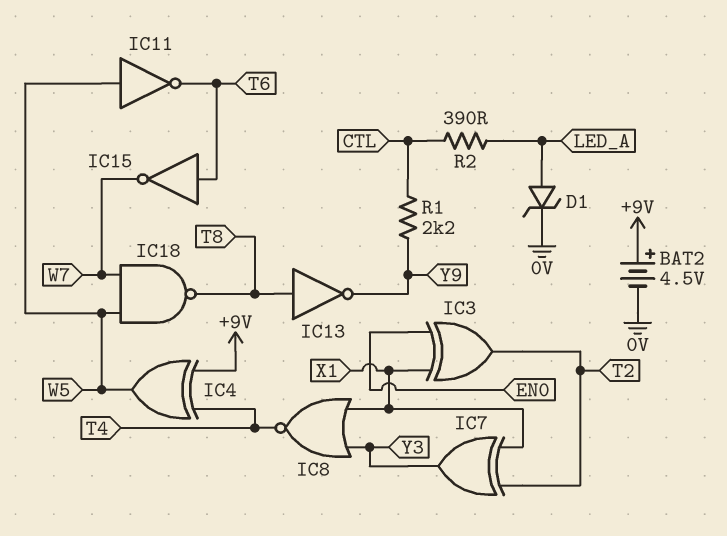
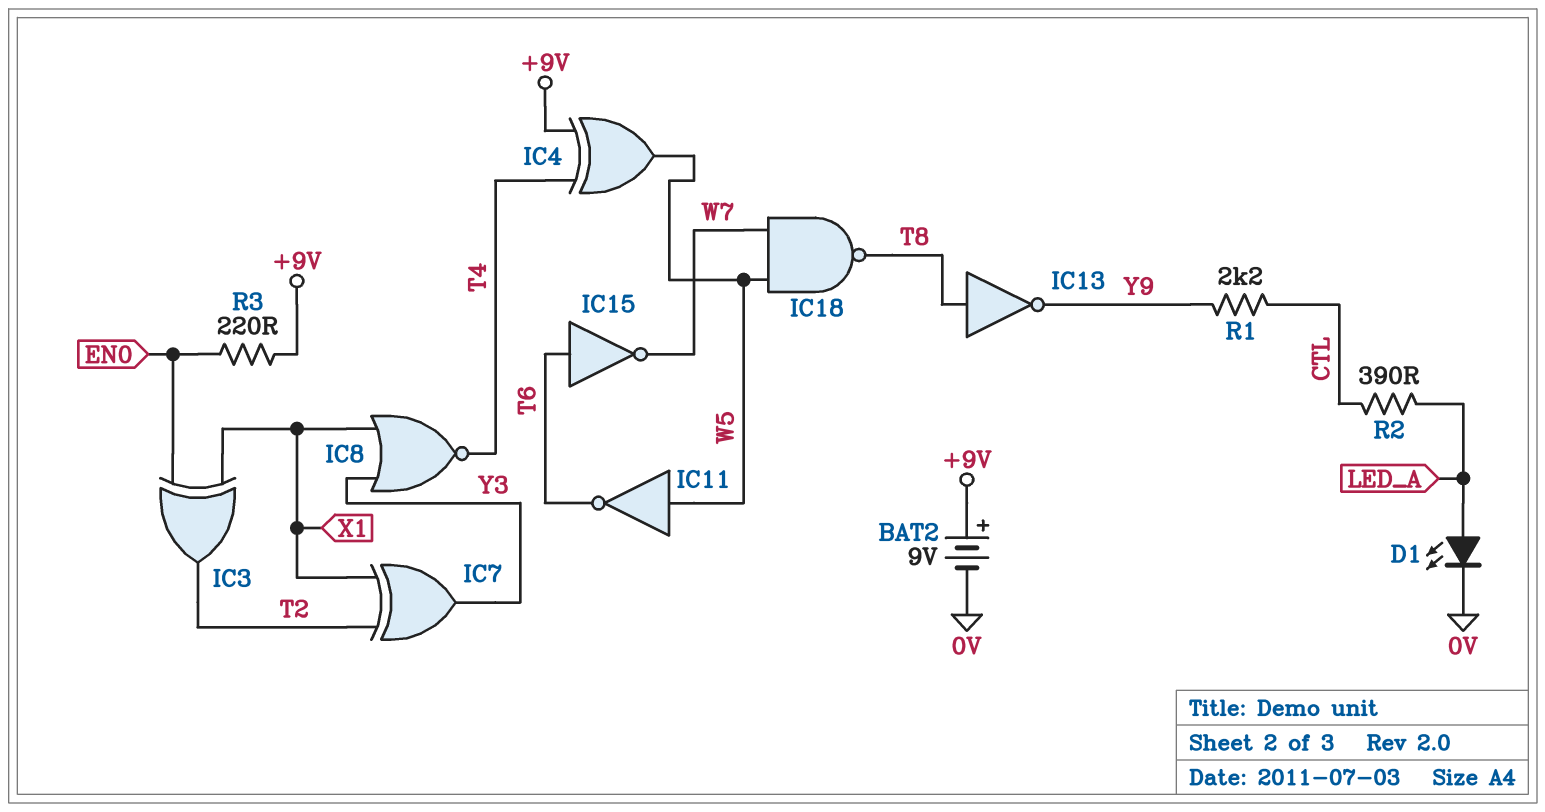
BAT2: 4.5V (plus +9V, minus 0V) -> 9V (plus +9V, minus 0V)
D1: zener (A LED_A, K 0V) -> LED (A LED_A, K 0V)
R3: none -> 220 (+9V, EN0)

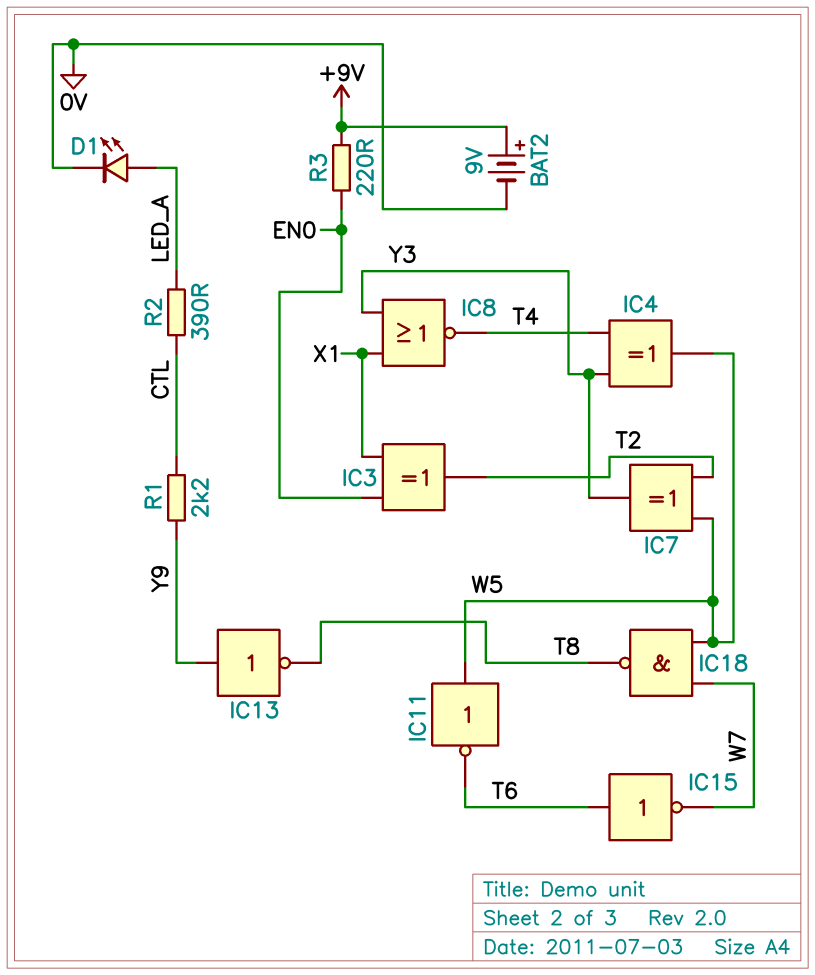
IC4: XOR (in +9V, in T4, out W5) -> XOR (in T4, in Y3, out W5)
IC7: XOR (in T2, in X1, out Y3) -> XOR (in T2, in W5, out Y3)
IC13: NOT (in T8, out Y9) -> NOT (in Y9, out T8)

